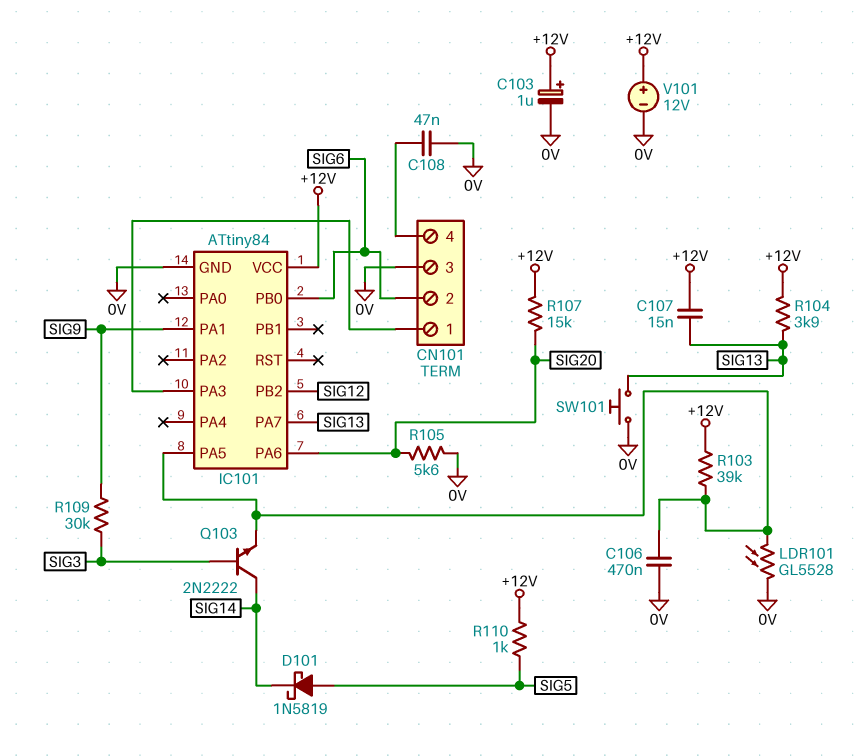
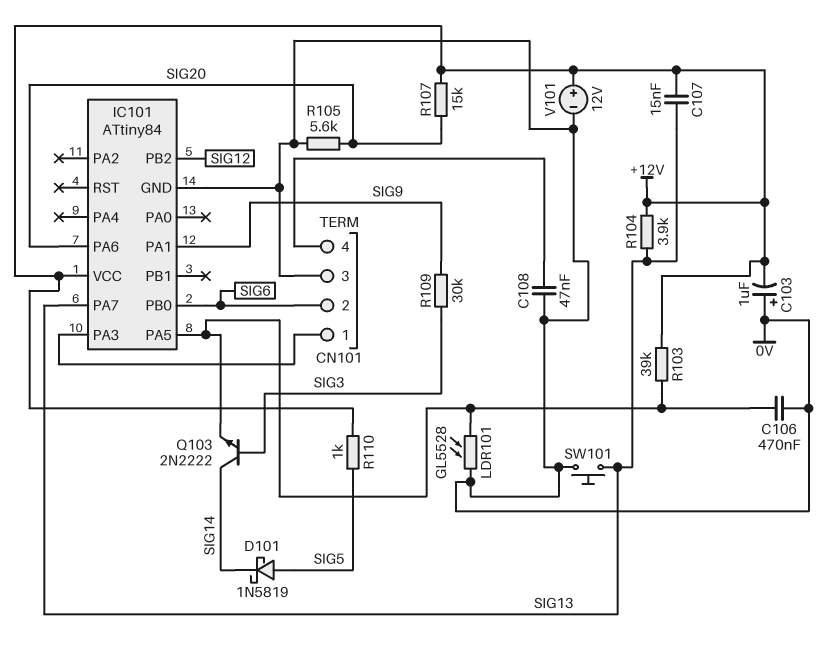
C103: 1uF (plus +12V, minus 0V) -> 1uF (plus 0V, minus +12V)

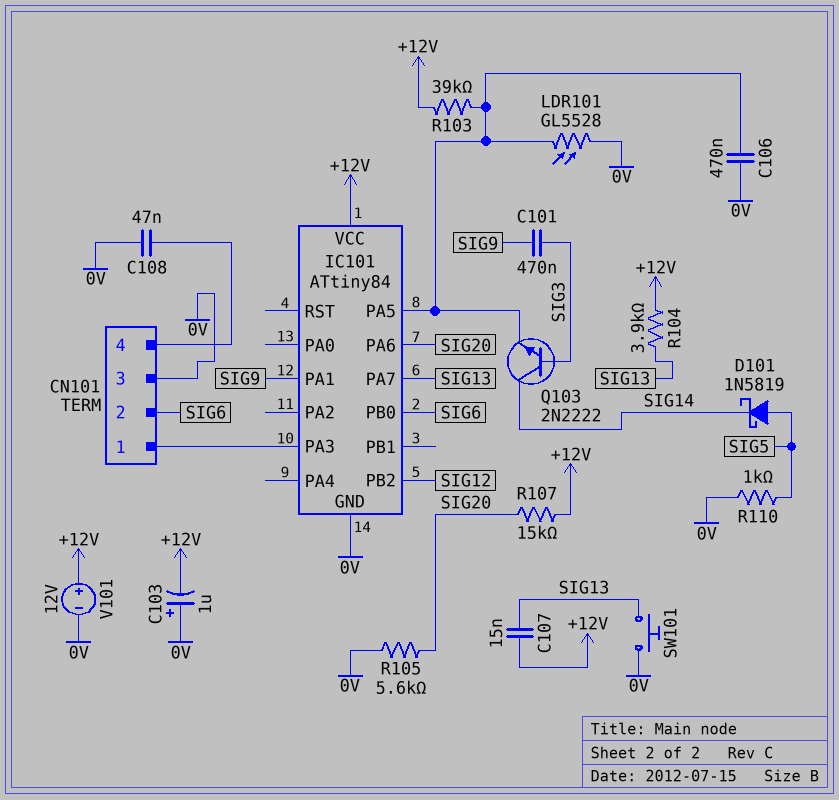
C101: none -> 470nF (SIG3, SIG9)
R109: 30k (SIG3, SIG9) -> none
R110: 1k (+12V, SIG5) -> 1k (0V, SIG5)

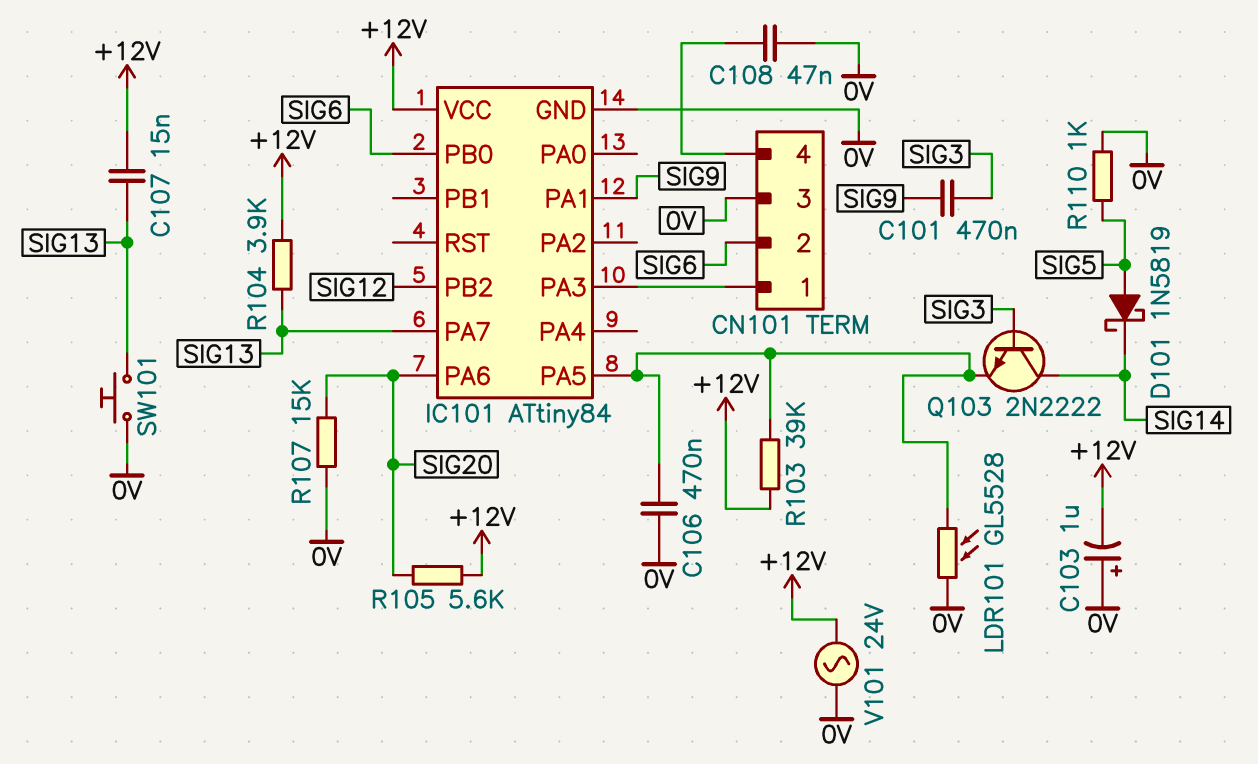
R105: 5.6k (0V, SIG20) -> 5.6k (+12V, SIG20)
R107: 15k (+12V, SIG20) -> 15k (0V, SIG20)
V101: 12V (plus +12V, minus 0V) -> AC 24V (+12V, 0V)

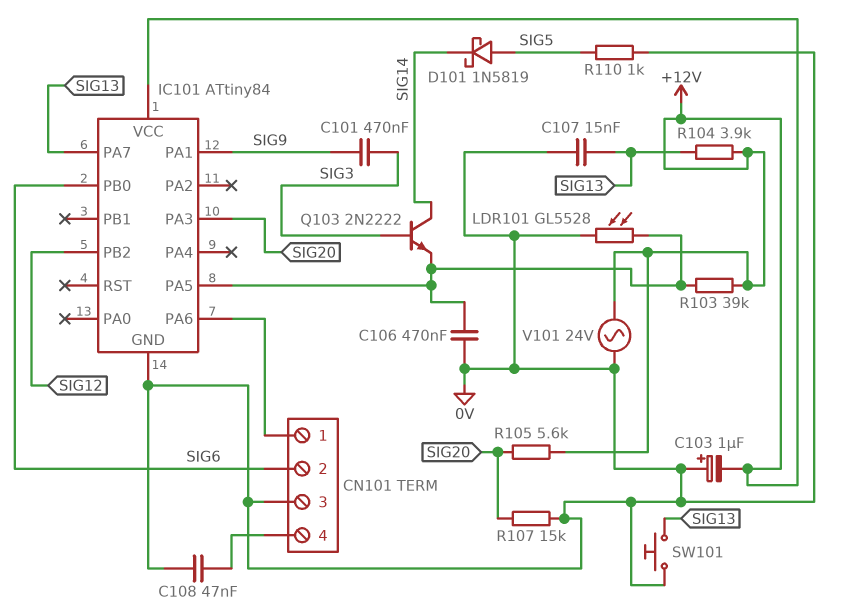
C107: 15nF (+12V, SIG13) -> 15nF (0V, SIG13)
IC101 pin PA3: CN101/1 -> SIG20
IC101 pin PA6: SIG20 -> CN101/1

